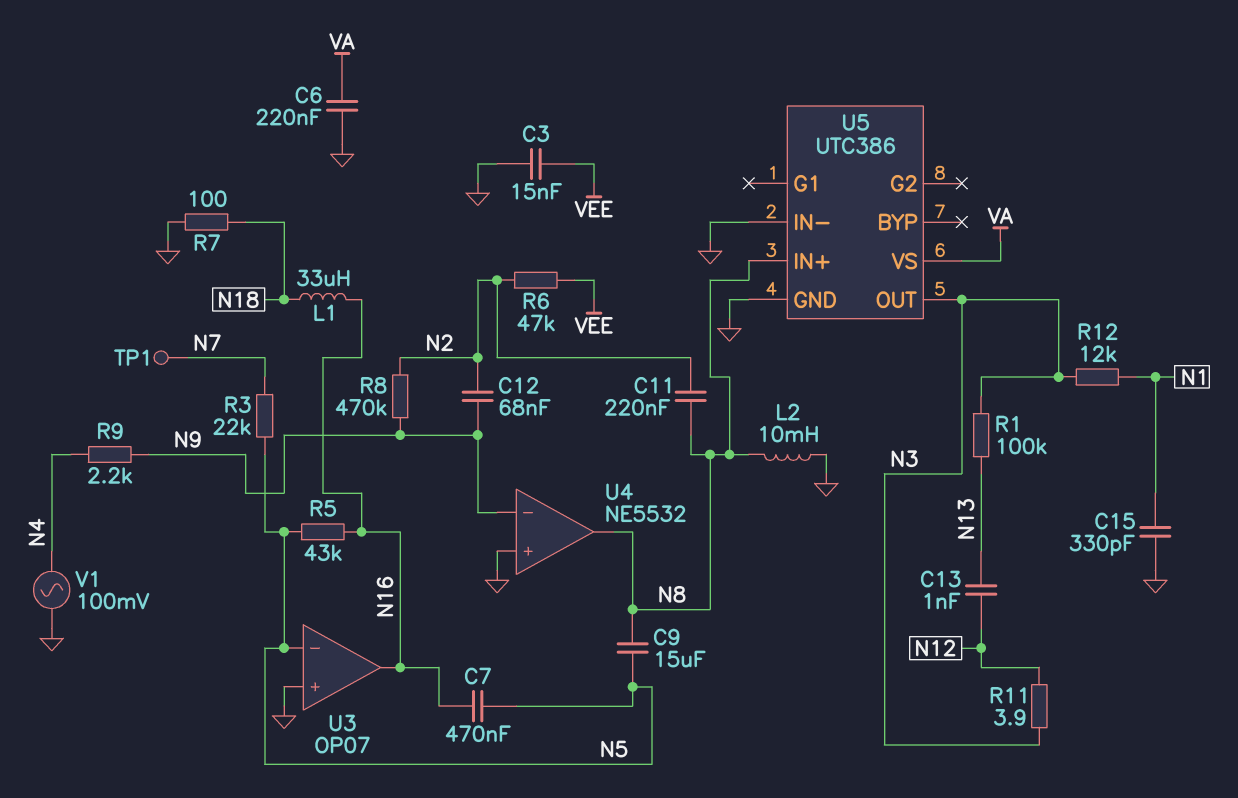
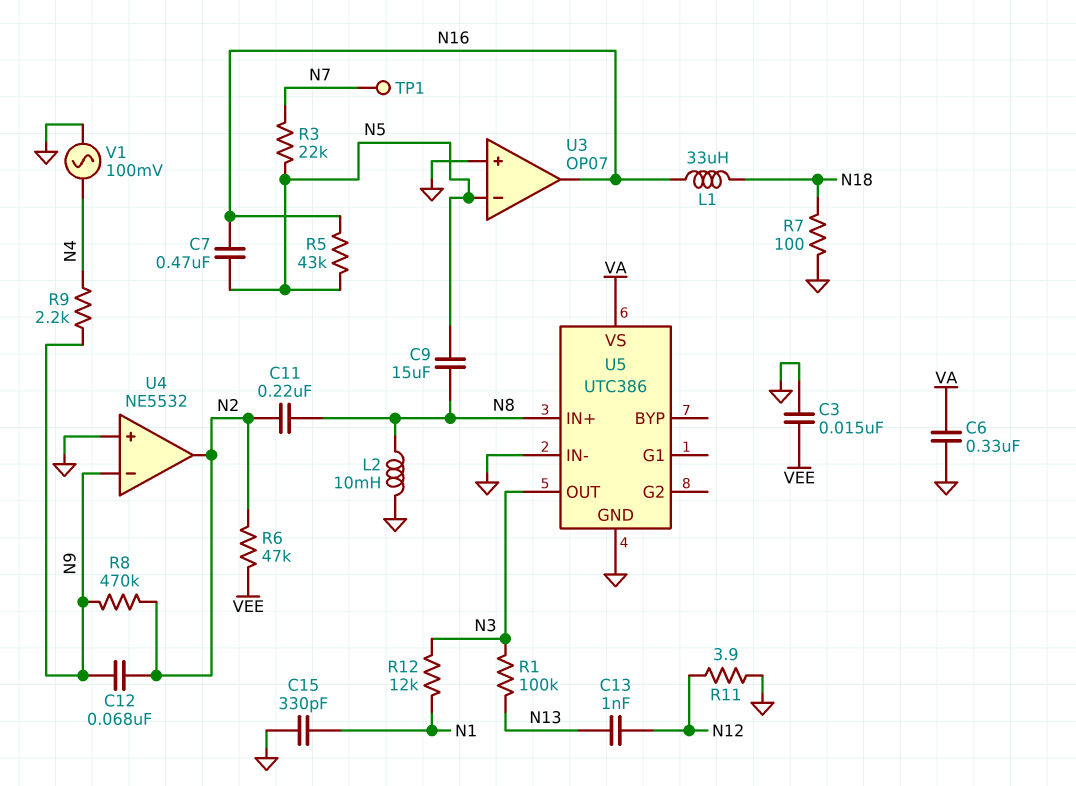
C6: 220nF (GND, VA) -> 330nF (GND, VA)
R11: 3.9 (N3, N12) -> 3.9 (GND, N12)
U4 pin out: N8 -> N2

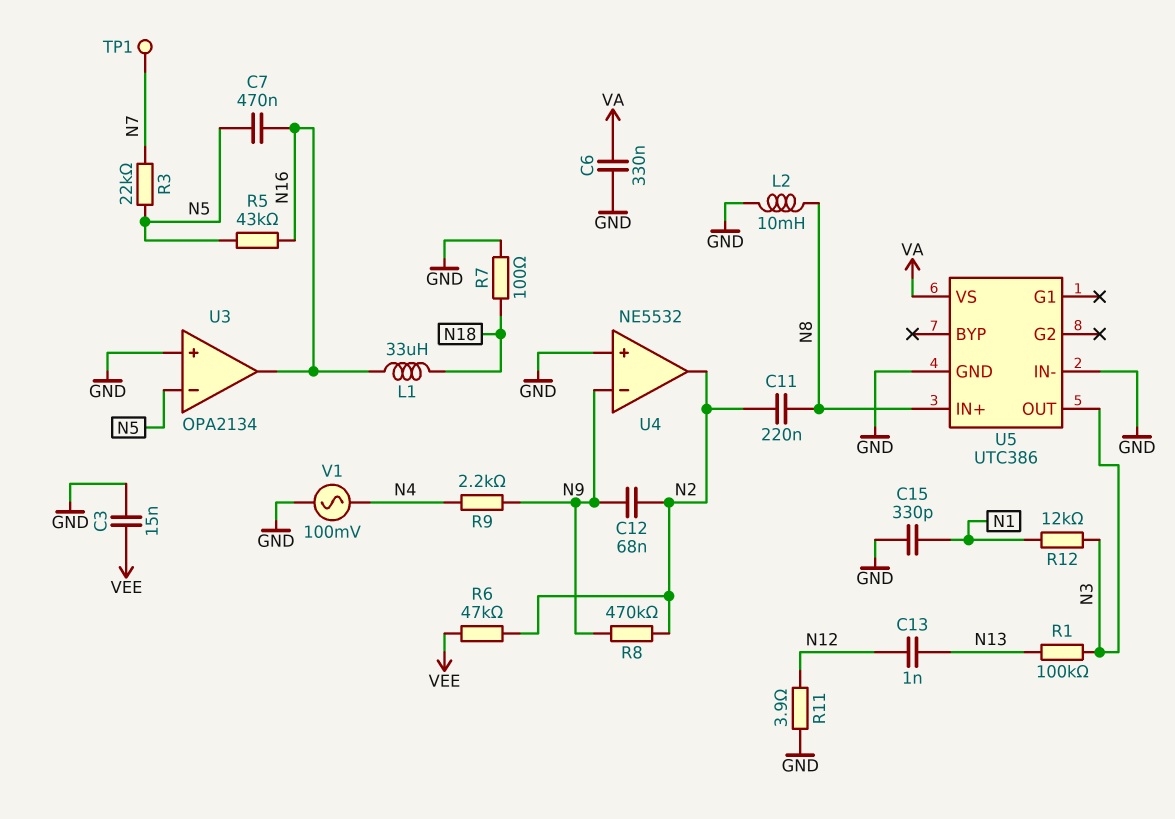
C9: 15uF (N5, N8) -> none
U3: OP07 -> OPA2134

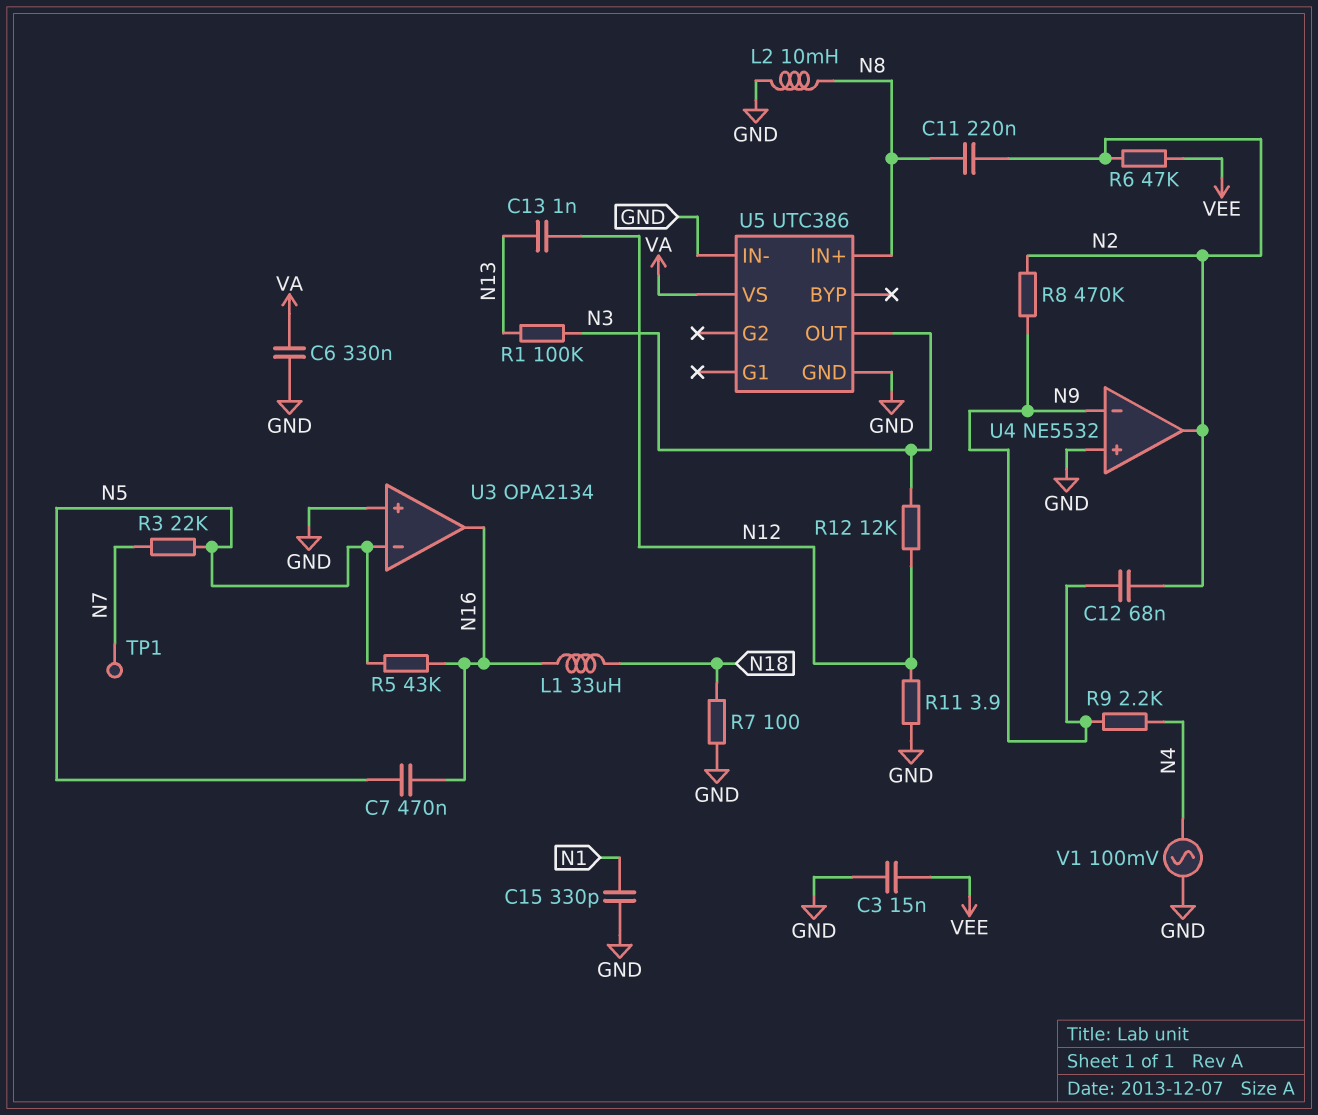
R12: 12k (N1, N3) -> 12k (N3, N12)

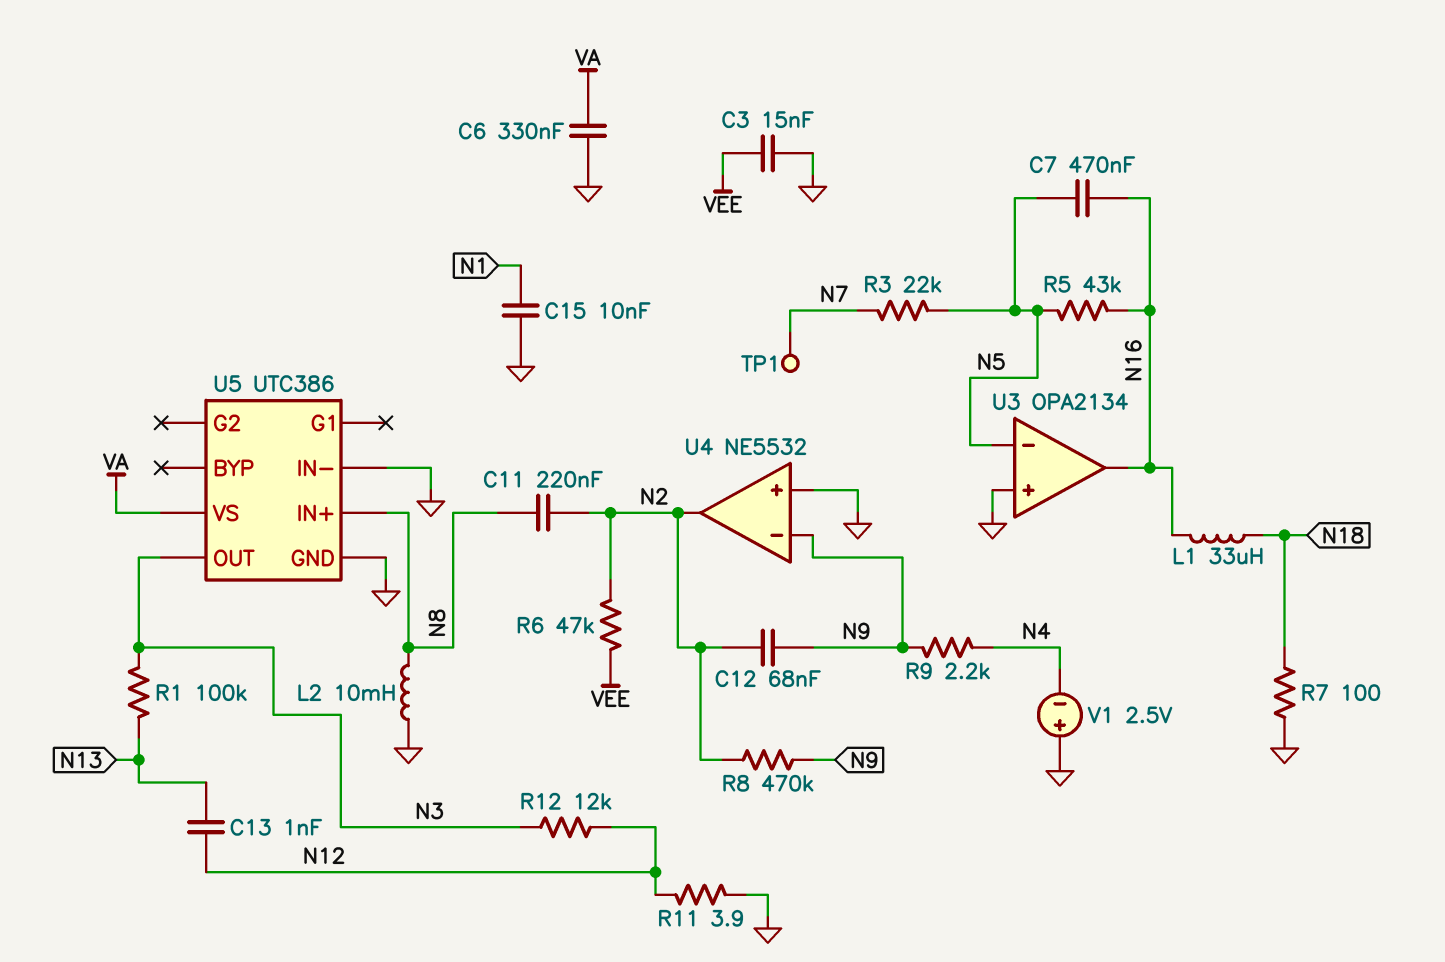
C15: 330pF (GND, N1) -> 10nF (GND, N1)
V1: AC 100mV (GND, N4) -> 2.5V (plus GND, minus N4)

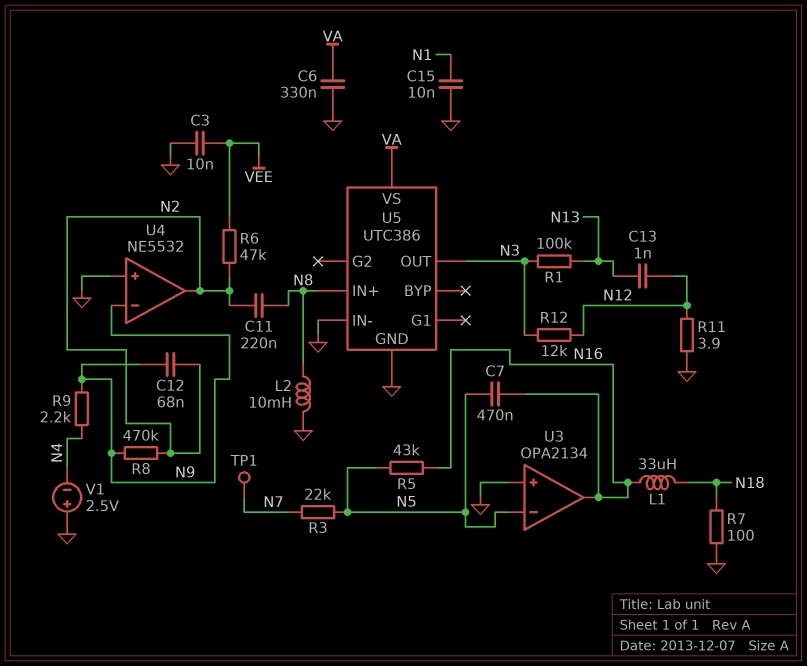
C3: 15nF (GND, VEE) -> 10nF (GND, VEE)

